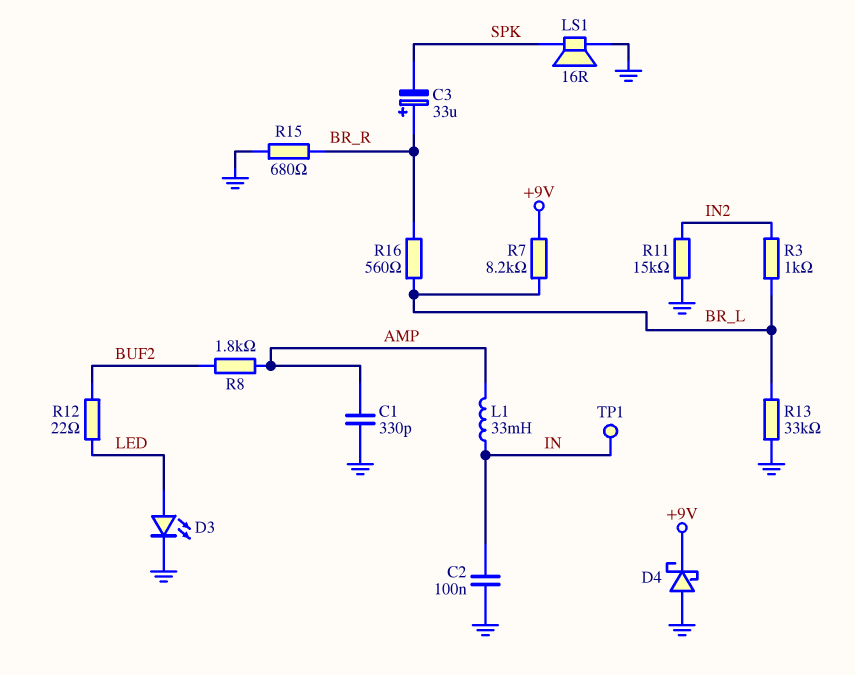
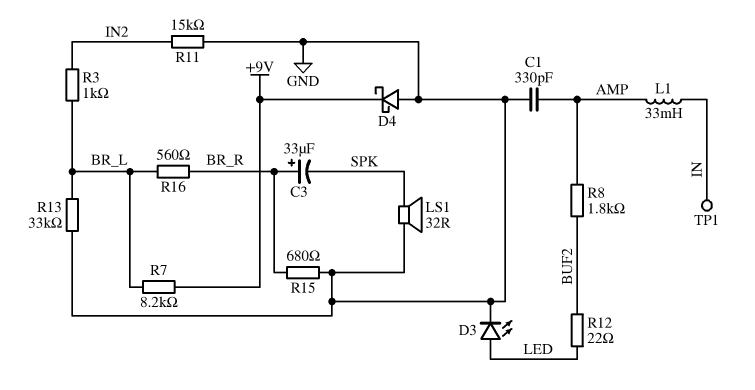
C2: 100nF (GND, IN) -> none
LS1: speaker 16R (GND, SPK) -> speaker 32R (GND, SPK)

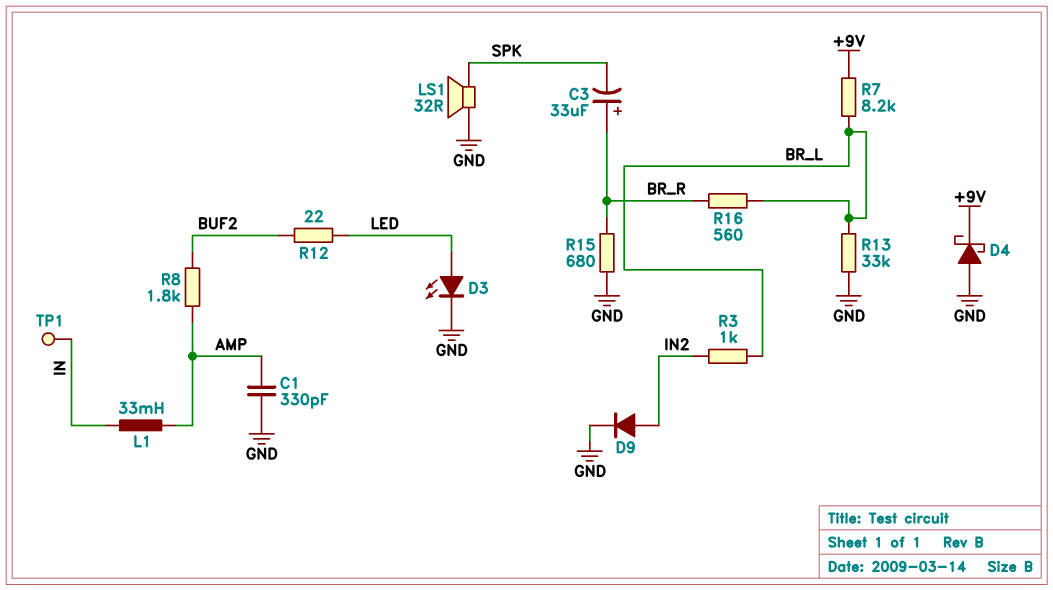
D9: none -> diode (A IN2, K GND)
R11: 15k (GND, IN2) -> none

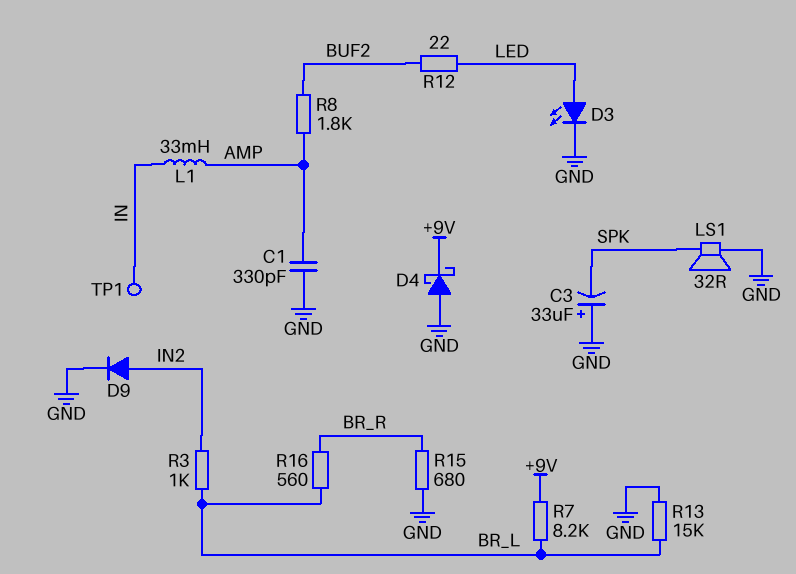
C3: 33uF (plus BR_R, minus SPK) -> 33uF (plus GND, minus SPK)
R13: 33k (BR_L, GND) -> 15k (BR_L, GND)

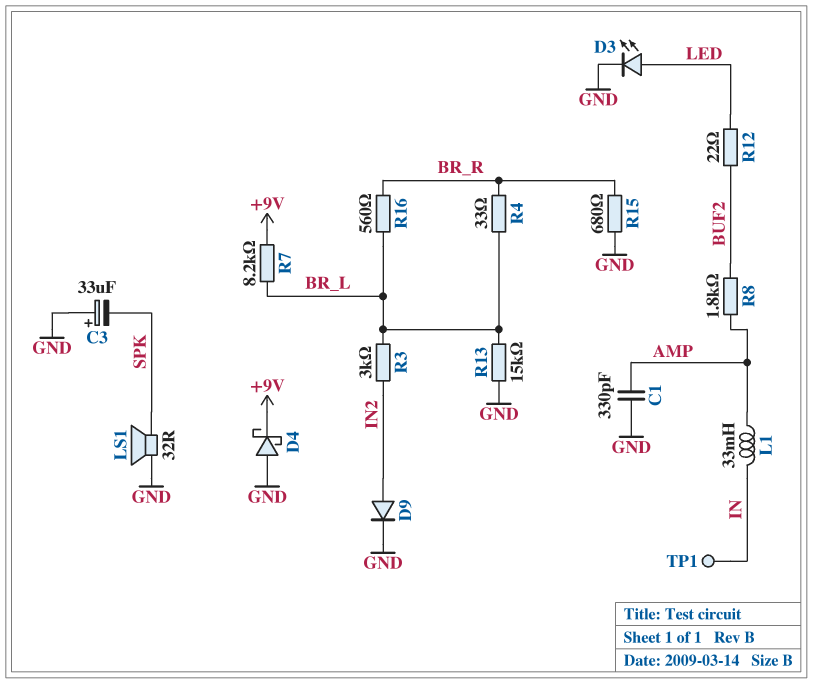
R3: 1k (BR_L, IN2) -> 3k (BR_L, IN2)
R4: none -> 33 (BR_L, BR_R)

